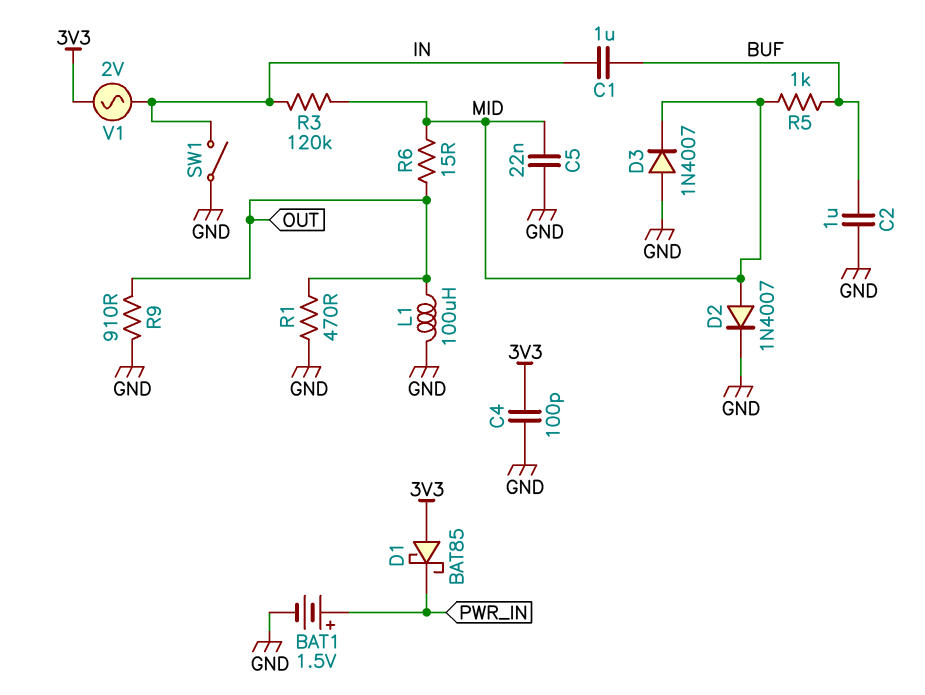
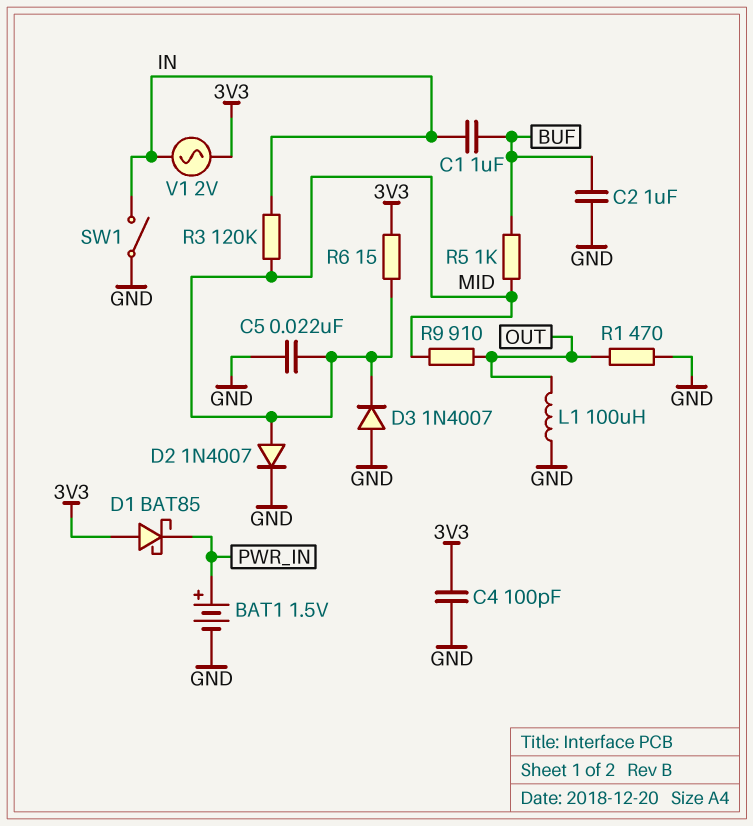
R6: 15 (MID, OUT) -> 15 (3V3, MID)
R9: 910 (GND, OUT) -> 910 (MID, OUT)

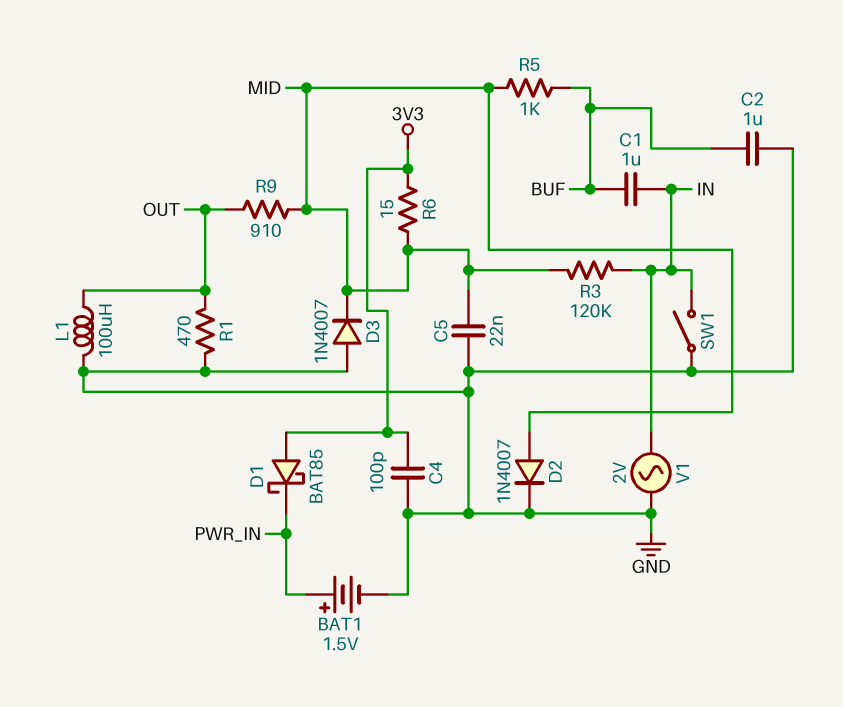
V1: AC 2V (3V3, IN) -> AC 2V (GND, IN)

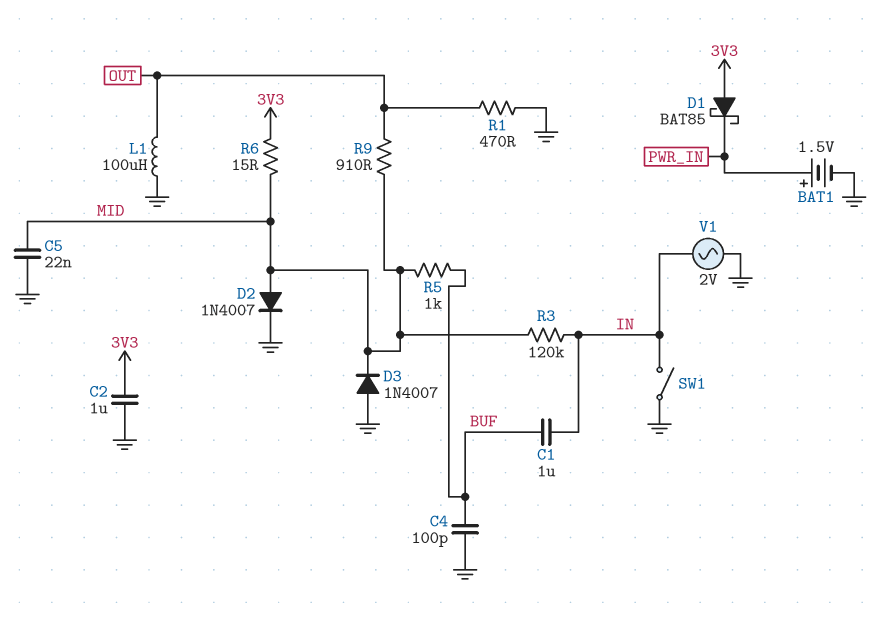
C2: 1uF (BUF, GND) -> 1uF (3V3, GND)
C4: 100pF (3V3, GND) -> 100pF (BUF, GND)

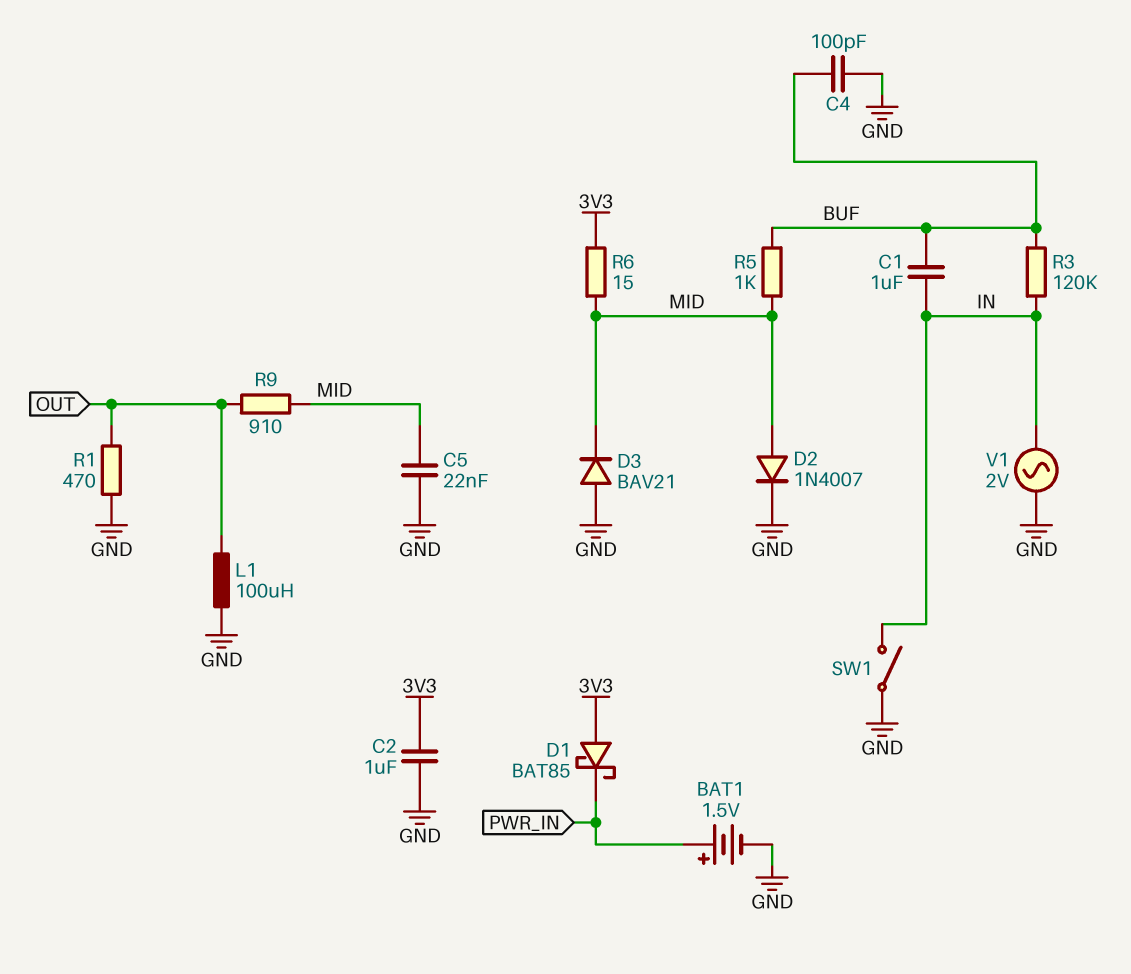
D3: diode 1N4007 (A GND, K MID) -> diode BAV21 (A GND, K MID)
R3: 120k (IN, MID) -> 120k (BUF, IN)

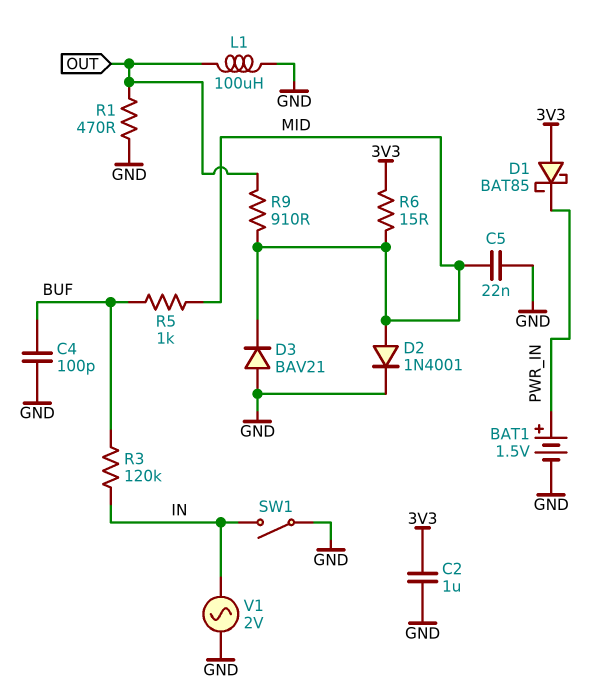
C1: 1uF (BUF, IN) -> none
D2: diode 1N4007 (A MID, K GND) -> diode 1N4001 (A MID, K GND)

